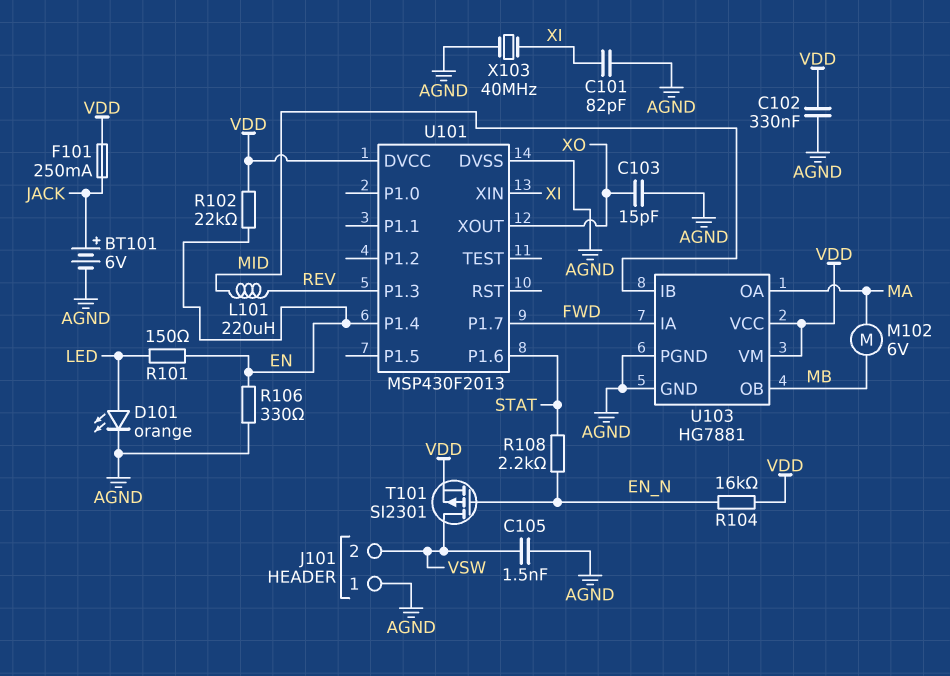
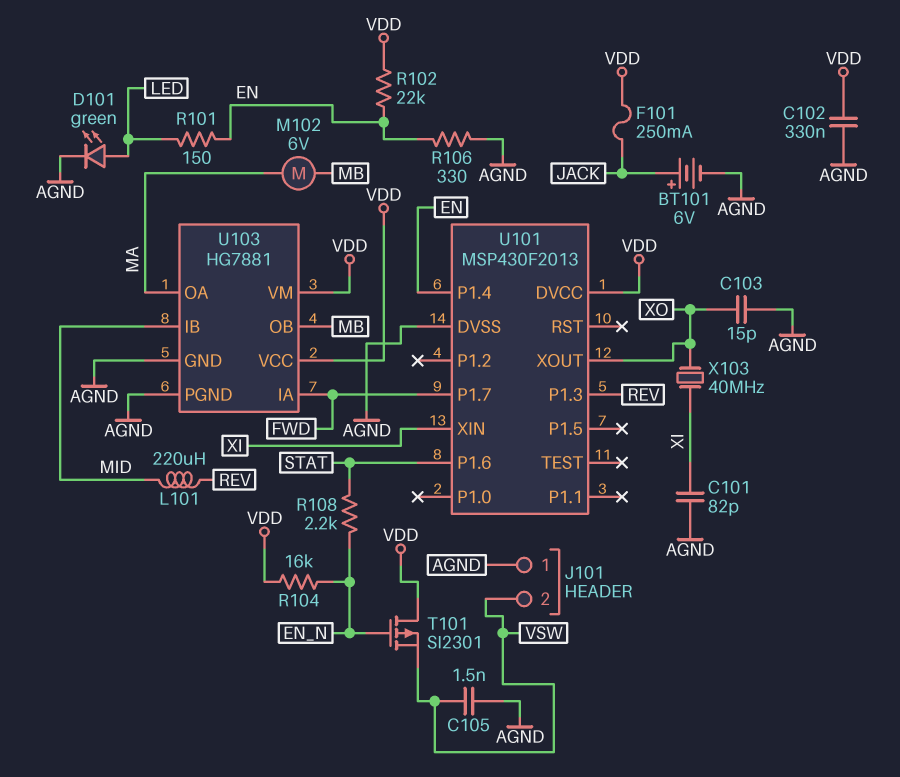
D101: LED orange (A LED, K AGND) -> LED green (A LED, K AGND)
T101: PMOS SI2301 (G EN_N, D VSW, S VDD) -> PMOS SI2301 (G EN_N, D VDD, S VSW)
X103: 40MHz (AGND, XI) -> 40MHz (XI, XO)

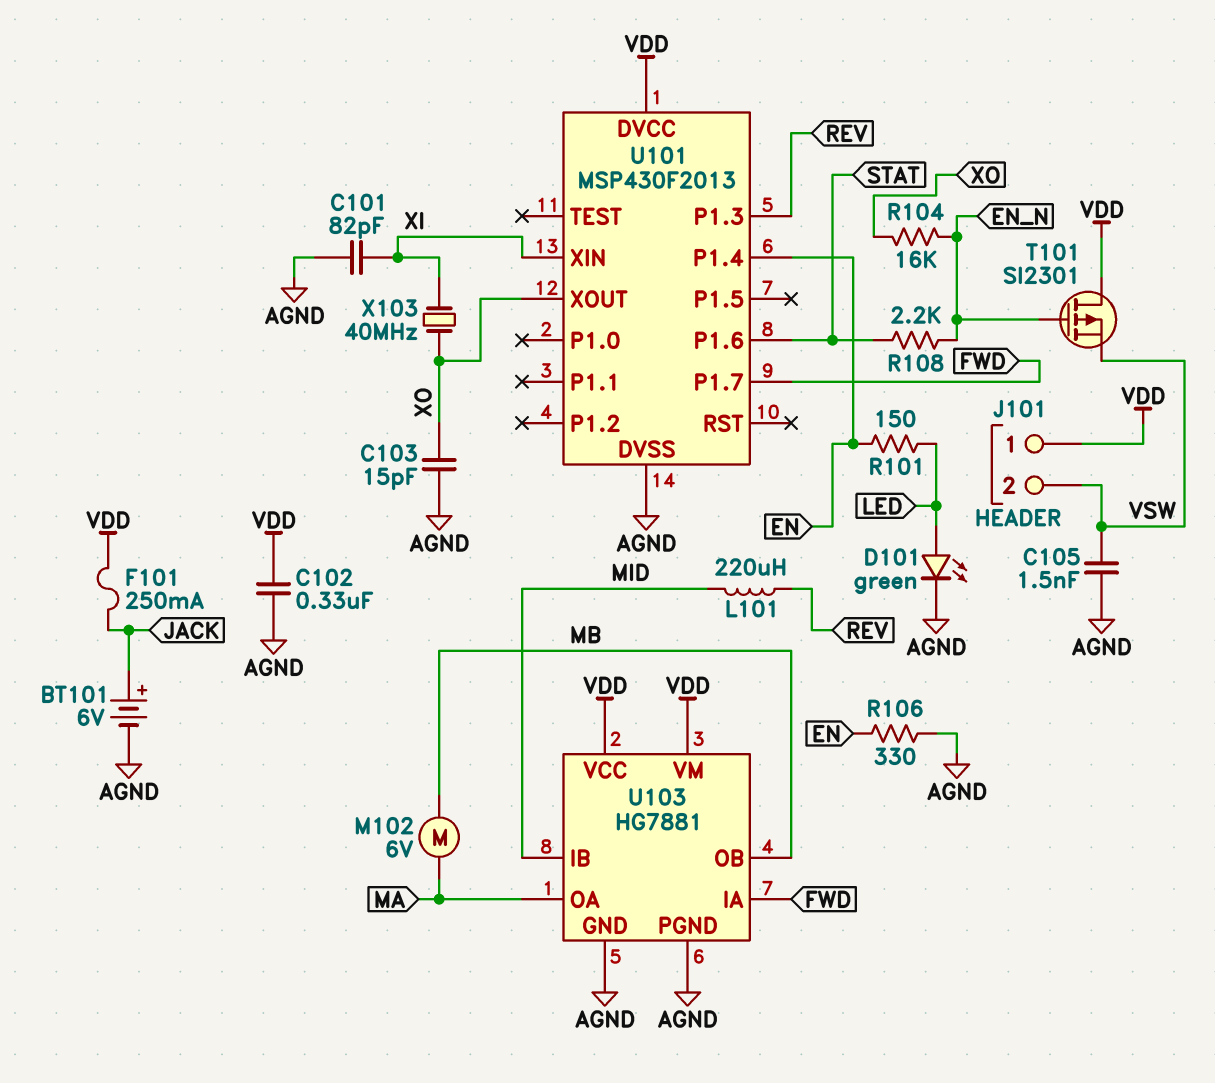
J101 pin 1: AGND -> VDD
R102: 22k (EN, VDD) -> none
R104: 16k (EN_N, VDD) -> 16k (EN_N, XO)

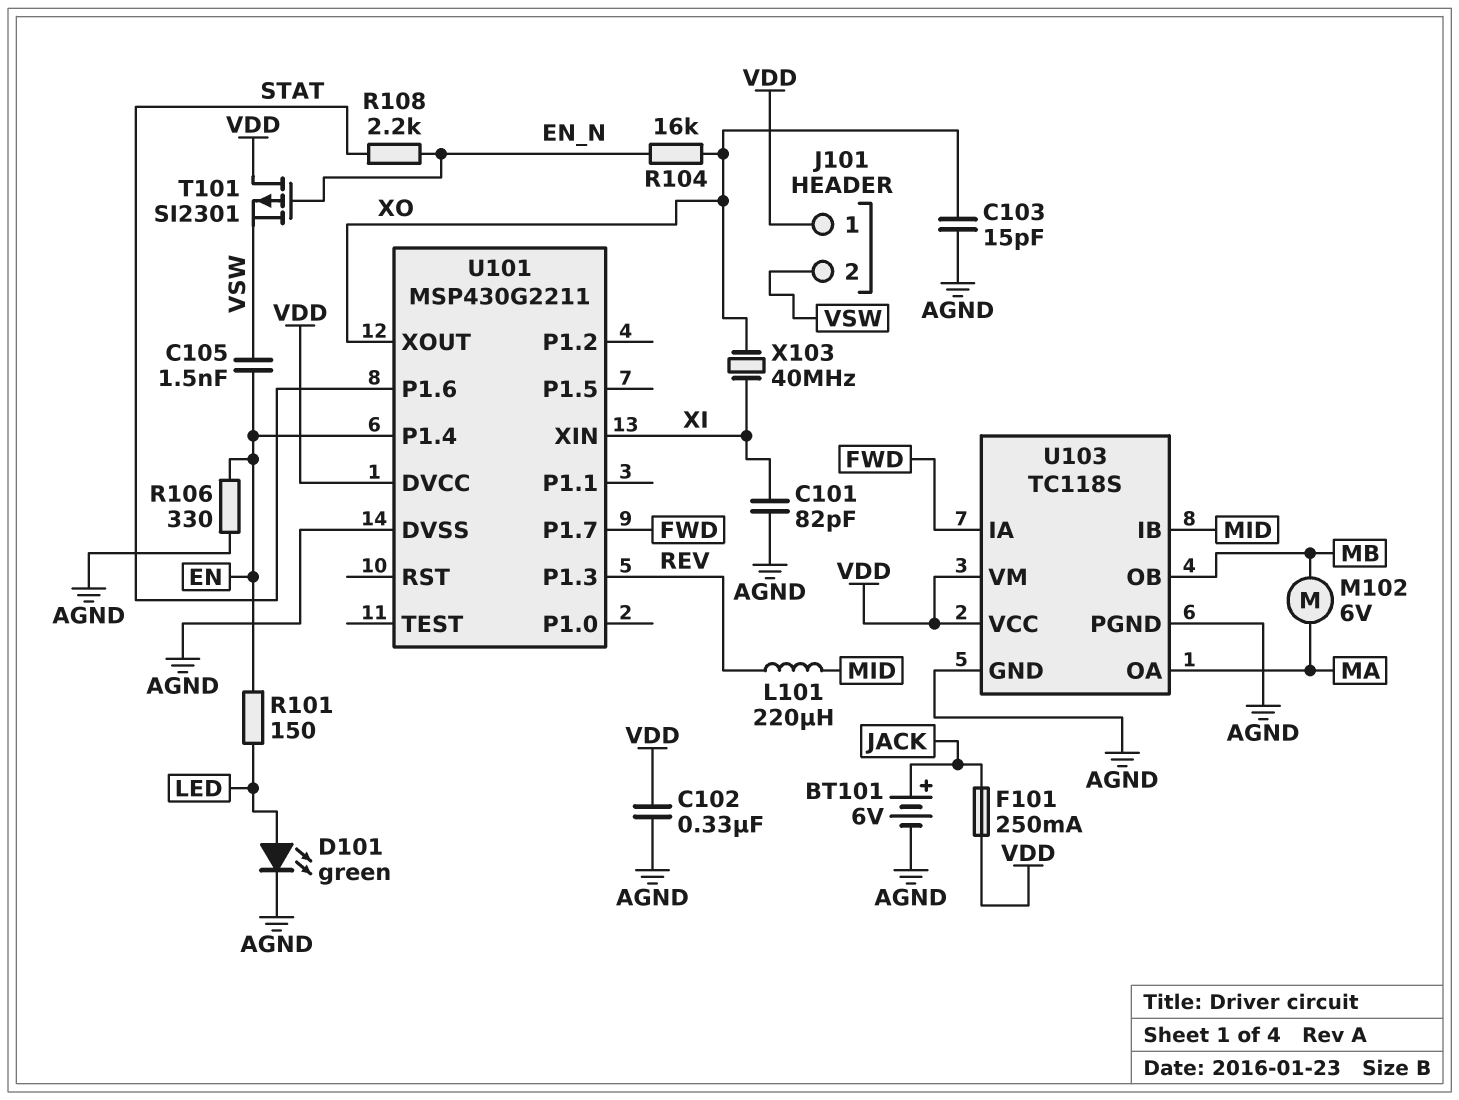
C105: 1.5nF (AGND, VSW) -> 1.5nF (EN, VSW)
U101: MSP430F2013 -> MSP430G2211
U103: HG7881 -> TC118S

